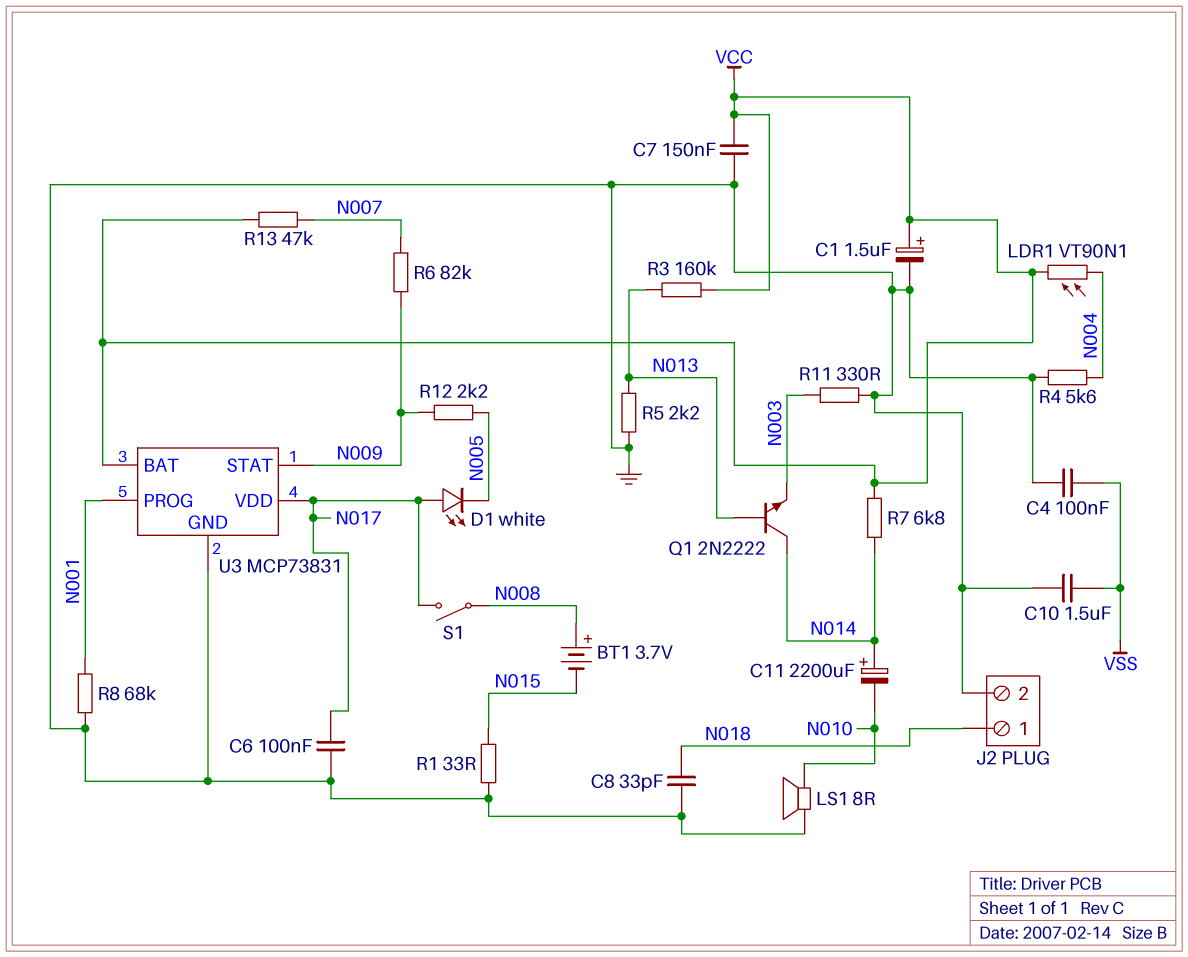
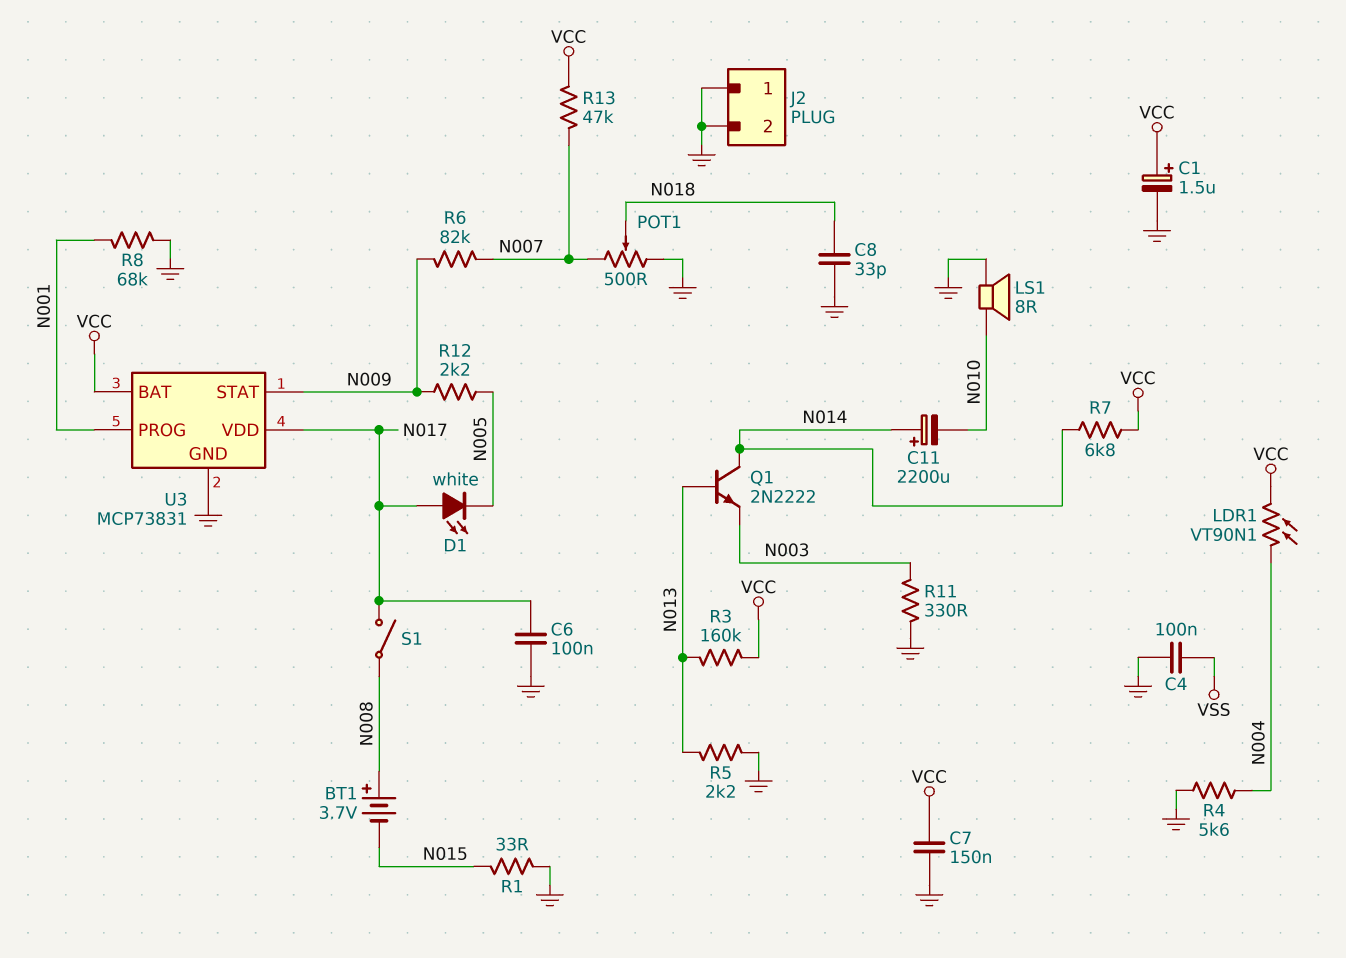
C10: 1.5uF (GND, VSS) -> none
J2 pin 1: N018 -> GND
POT1: none -> 500 (GND, N007, wiper N018)

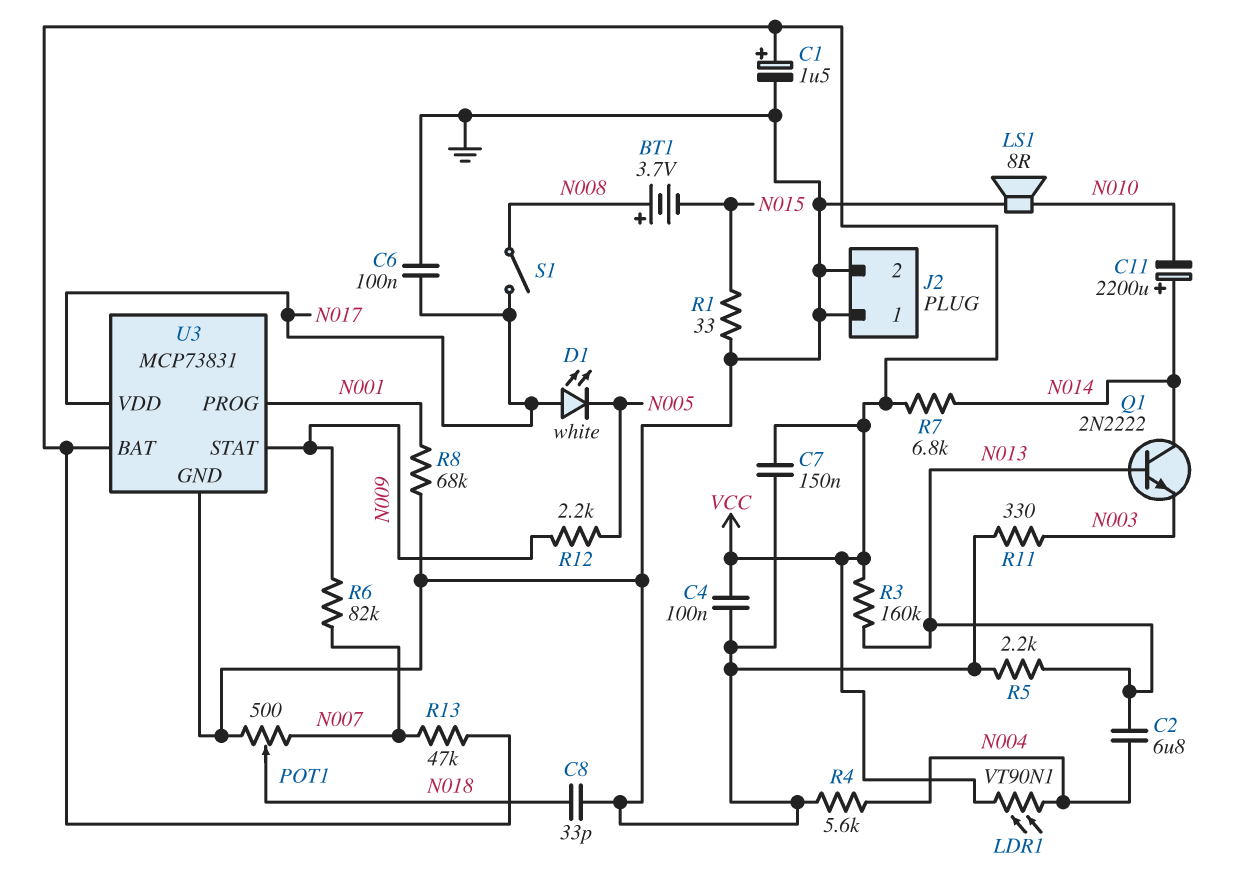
C2: none -> 6.8uF (N004, N013)
C4: 100nF (GND, VSS) -> 100nF (GND, VCC)

